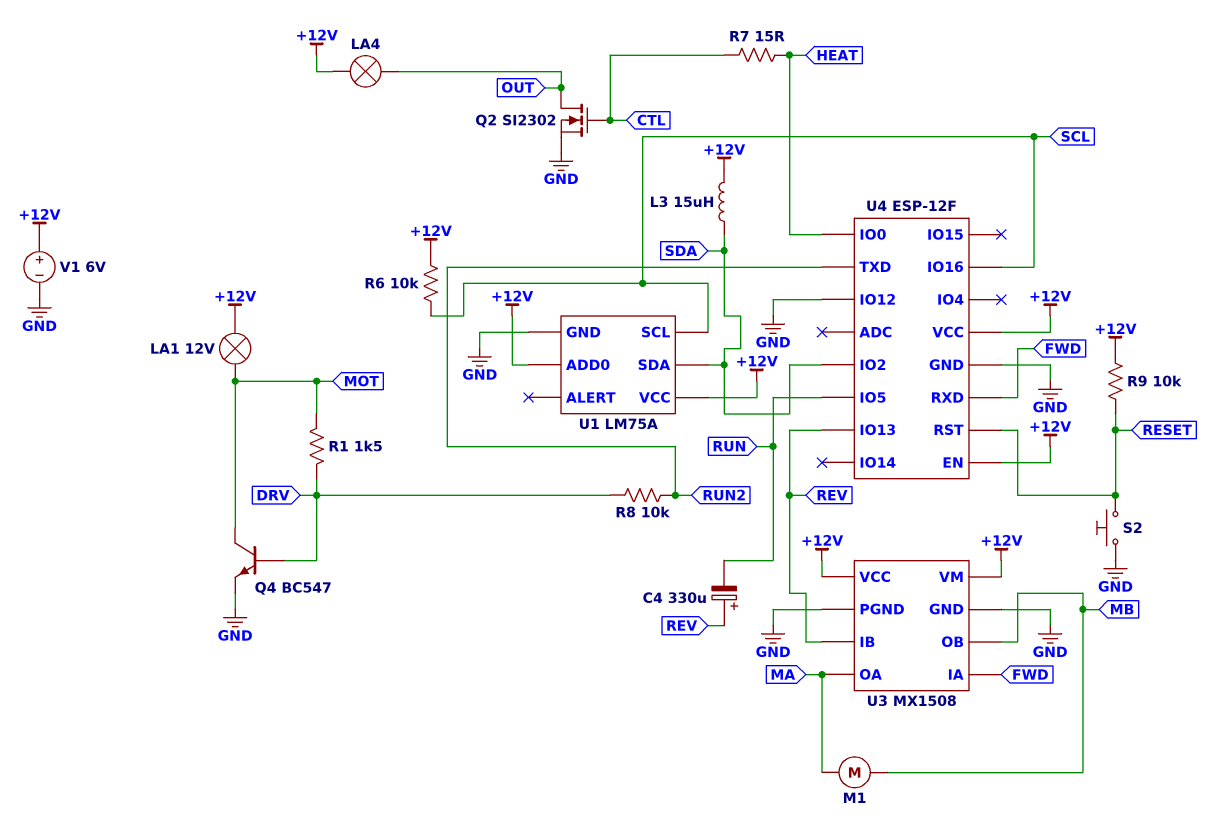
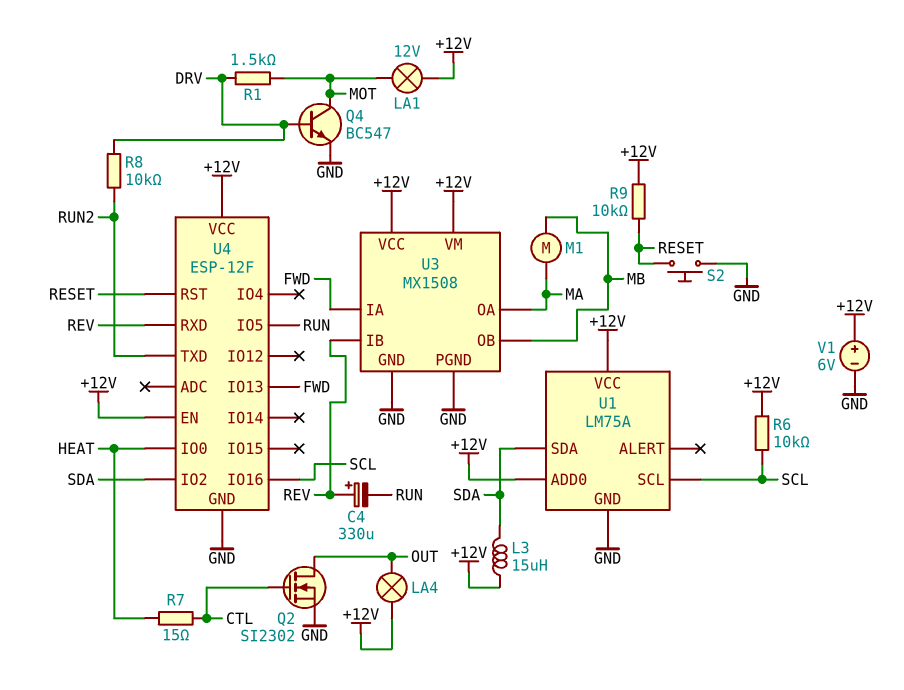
U4 pin IO12: GND -> none
U4 pin IO13: REV -> FWD
U4 pin RXD: FWD -> REV

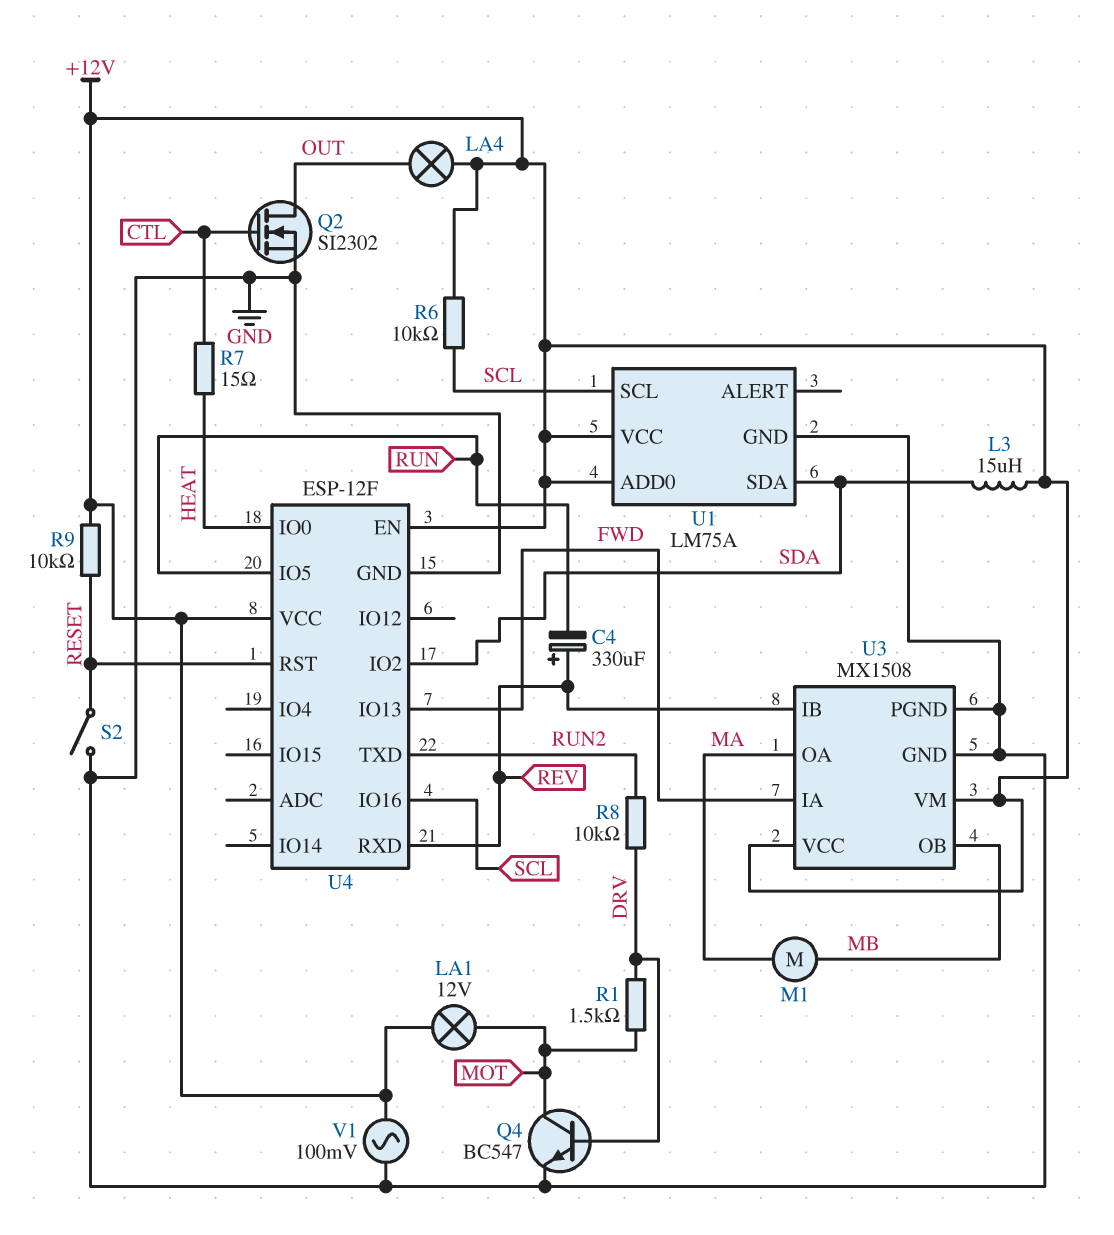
S2: button (GND, RESET) -> switch (GND, RESET)
V1: 6V (plus +12V, minus GND) -> AC 100mV (+12V, GND)

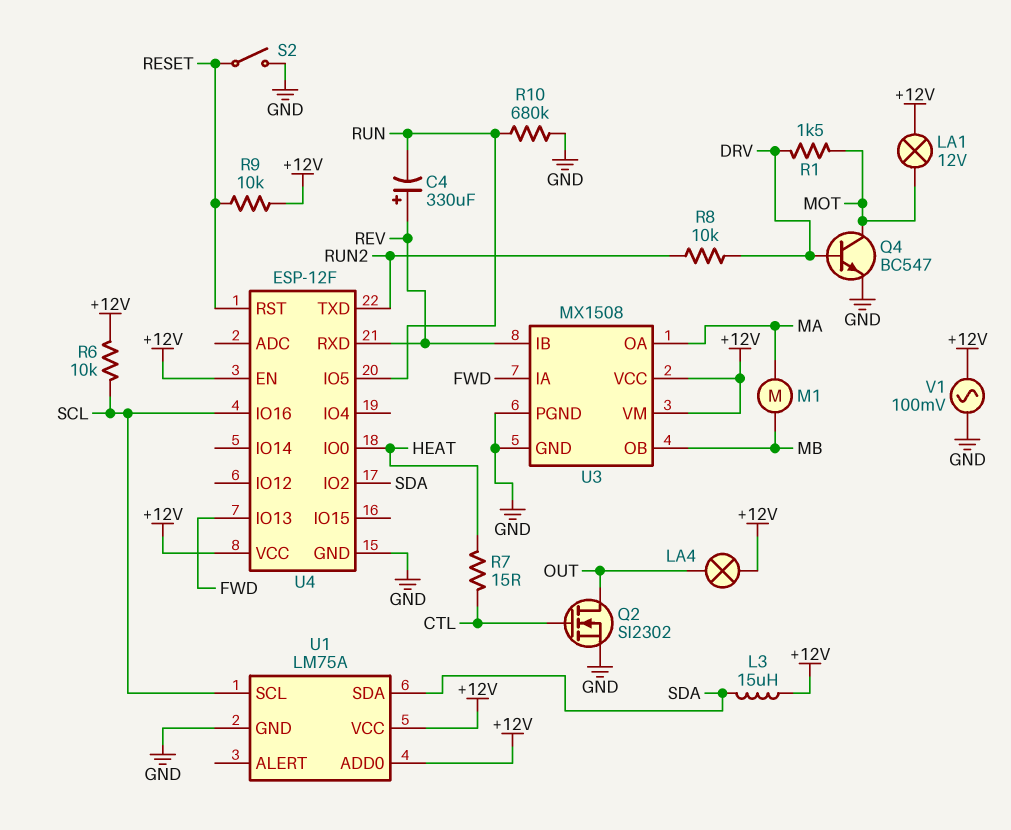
R10: none -> 680k (GND, RUN)

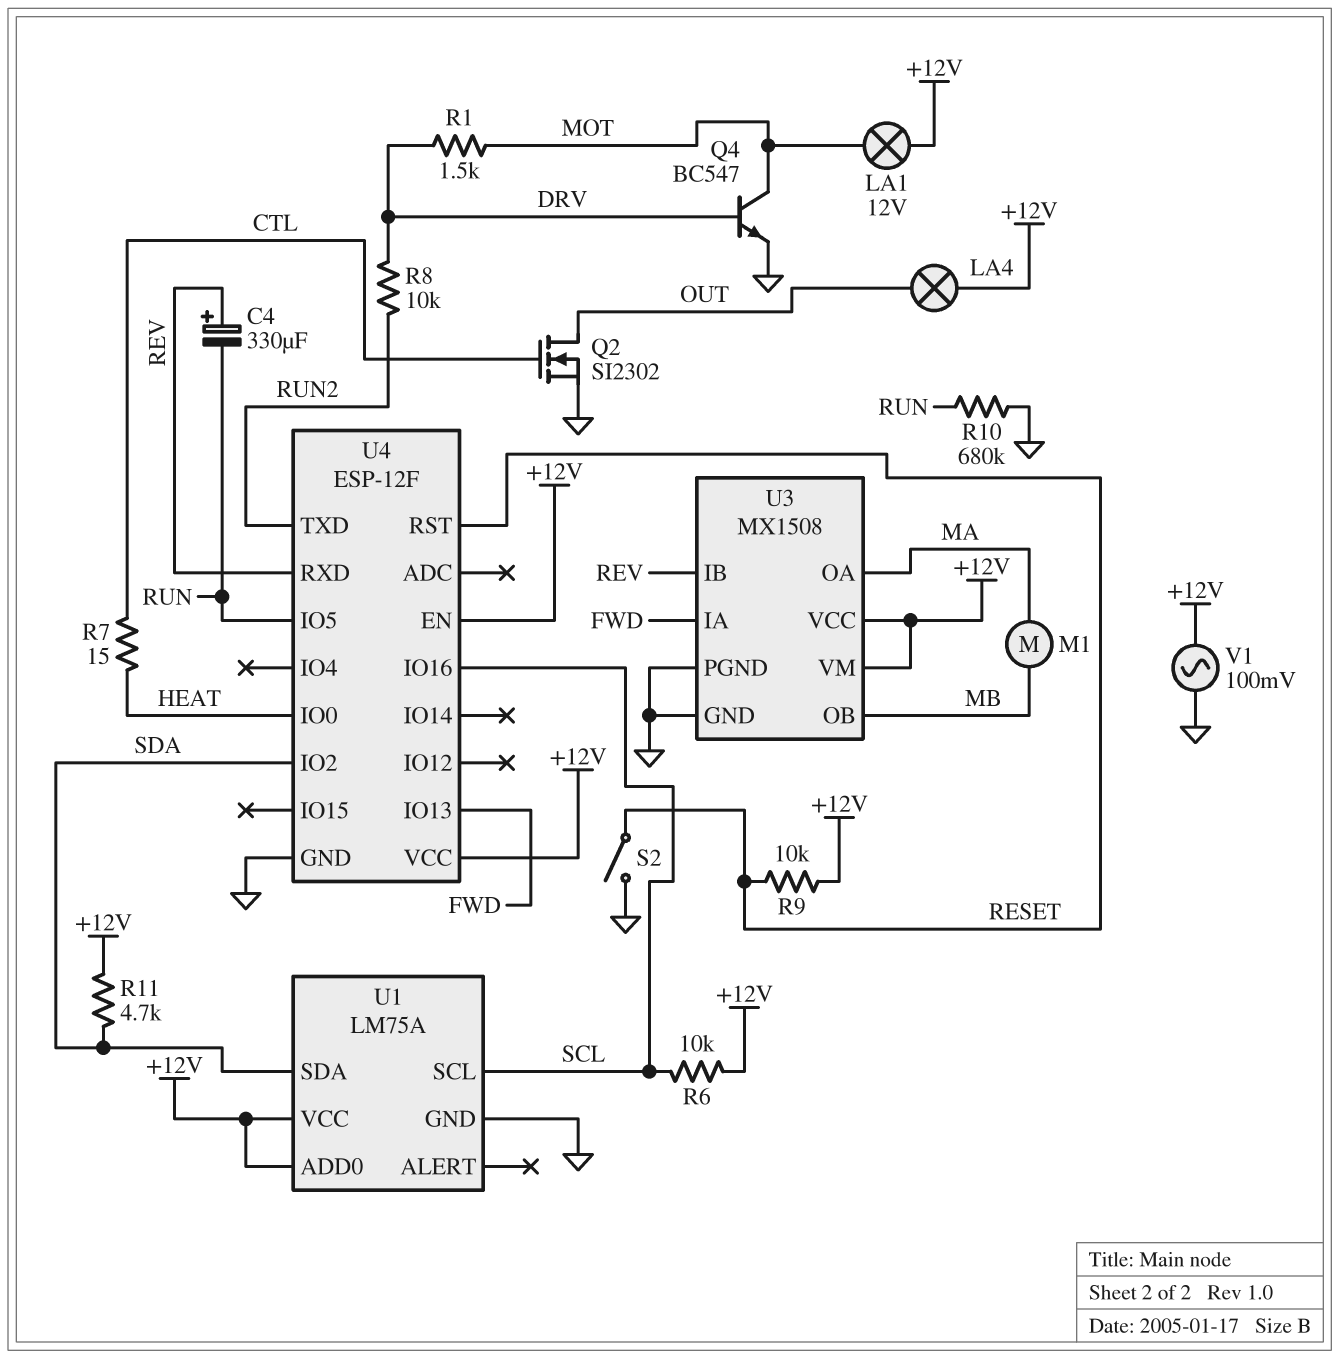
L3: 15uH (+12V, SDA) -> none
R11: none -> 4.7k (+12V, SDA)

